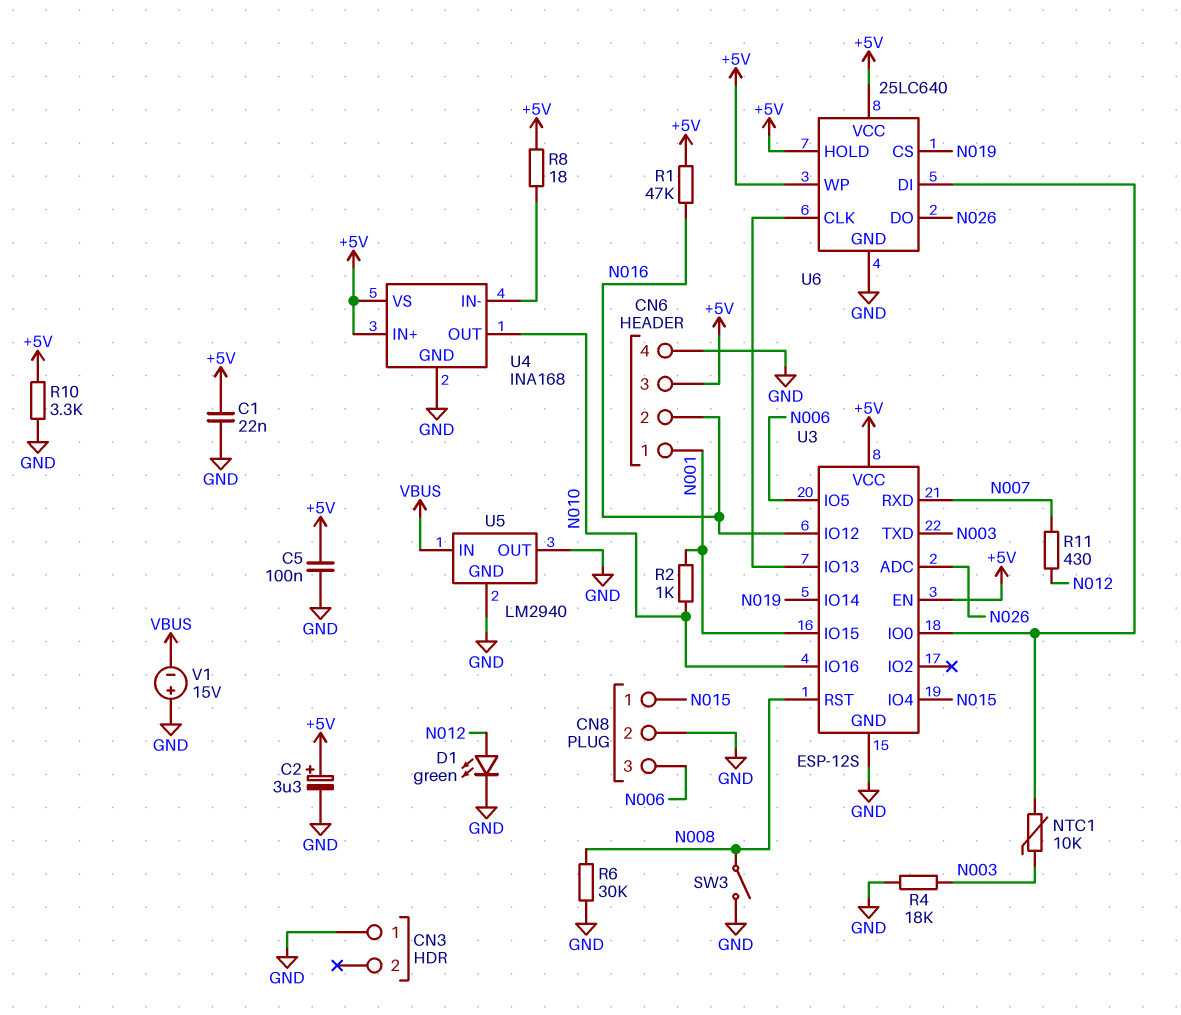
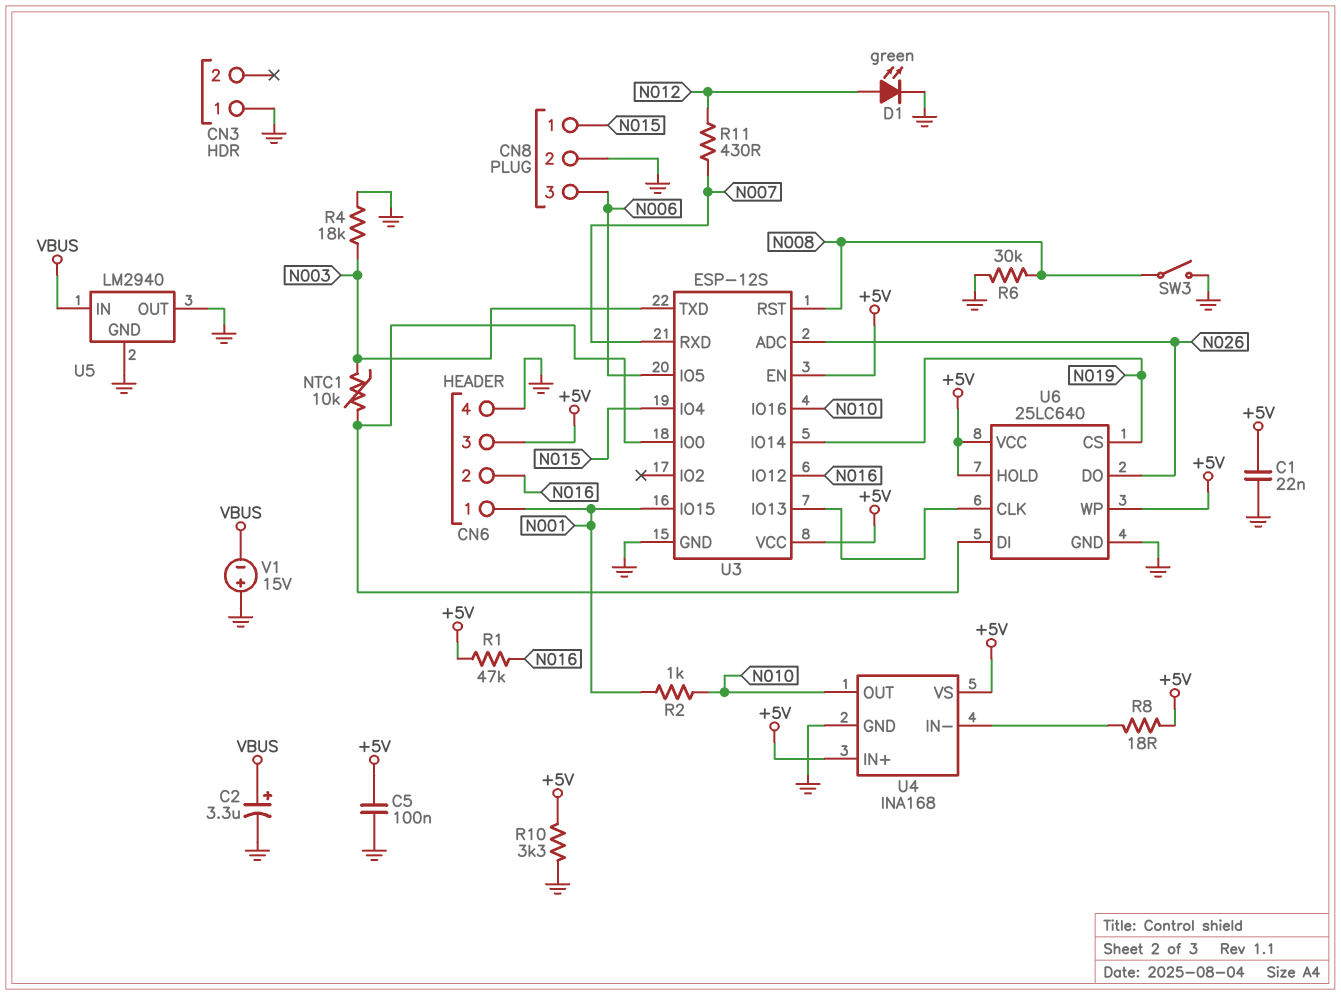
C2: 3.3uF (plus +5V, minus GND) -> 3.3uF (plus VBUS, minus GND)

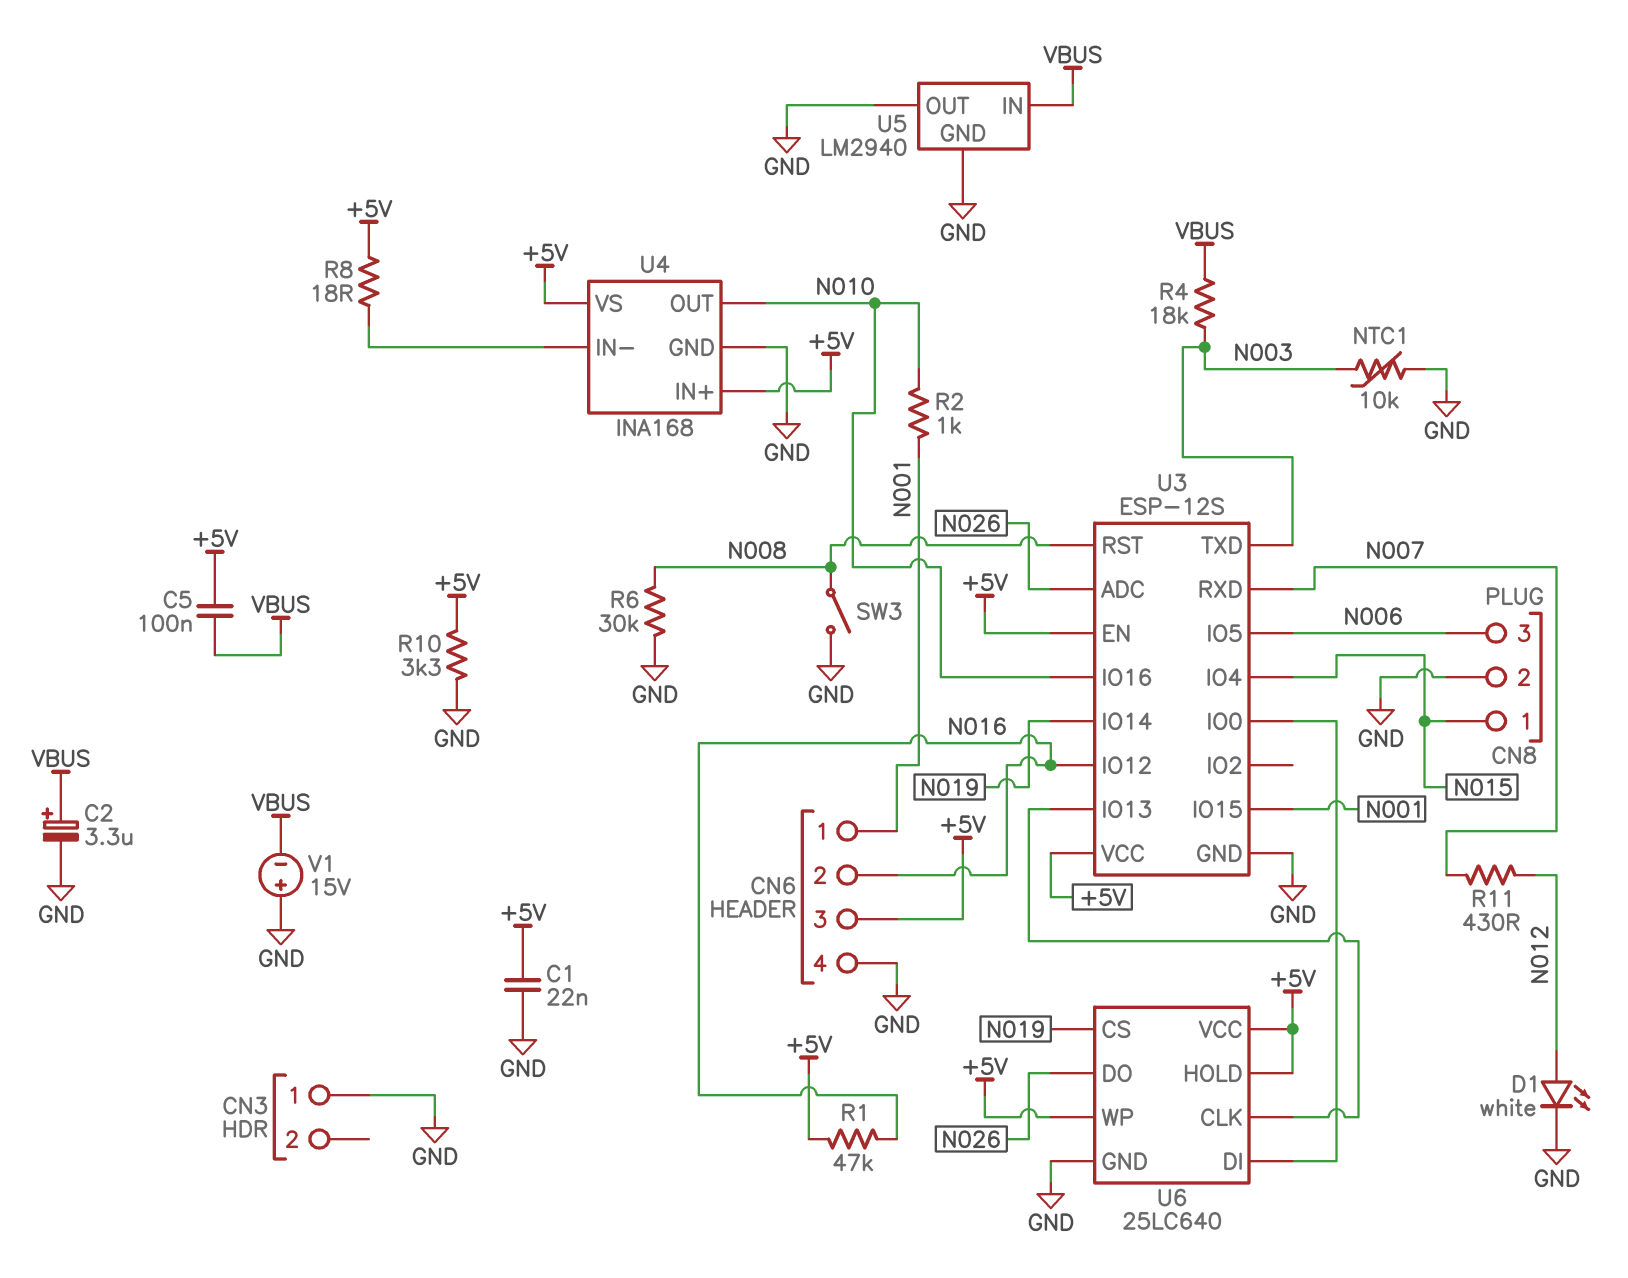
C5: 100nF (+5V, GND) -> 100nF (+5V, VBUS)
D1: LED green (A N012, K GND) -> LED white (A N012, K GND)
NTC1: 10k (N003, U3/IO0) -> 10k (GND, N003)
R4: 18k (GND, N003) -> 18k (N003, VBUS)

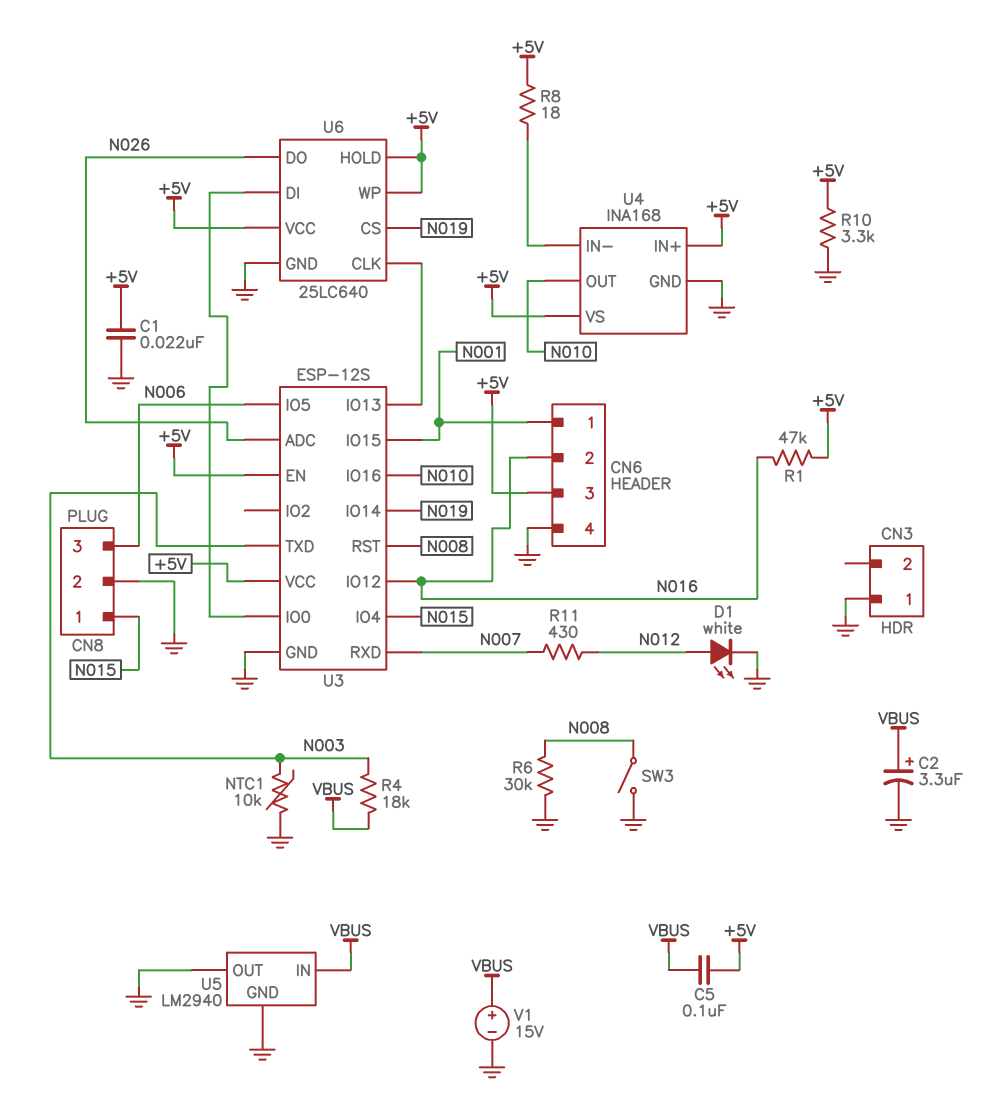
R2: 1k (N001, N010) -> none
V1: 15V (plus GND, minus VBUS) -> 15V (plus VBUS, minus GND)

